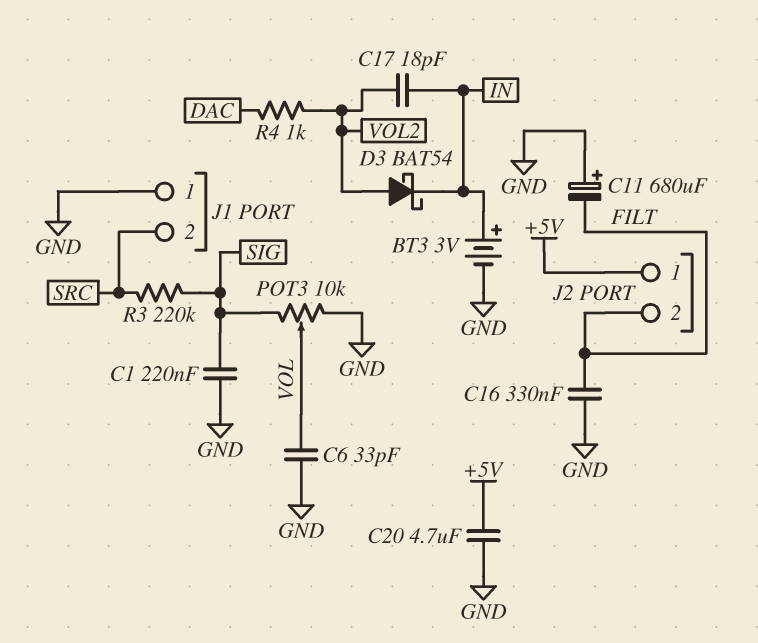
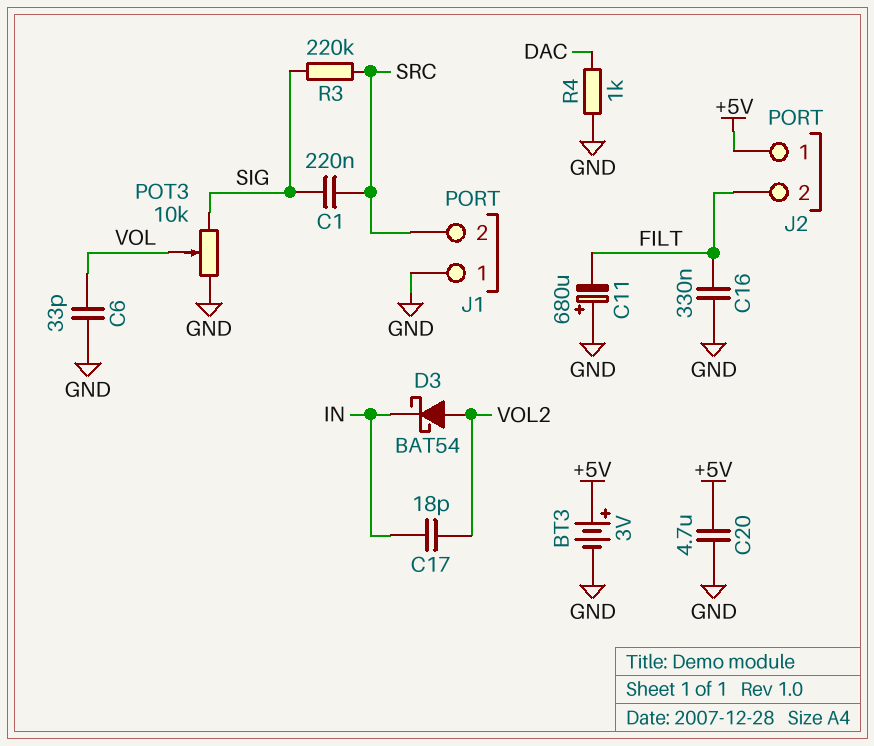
BT3: 3V (plus IN, minus GND) -> 3V (plus +5V, minus GND)
C1: 220nF (GND, SIG) -> 220nF (SIG, SRC)
R4: 1k (DAC, VOL2) -> 1k (DAC, GND)

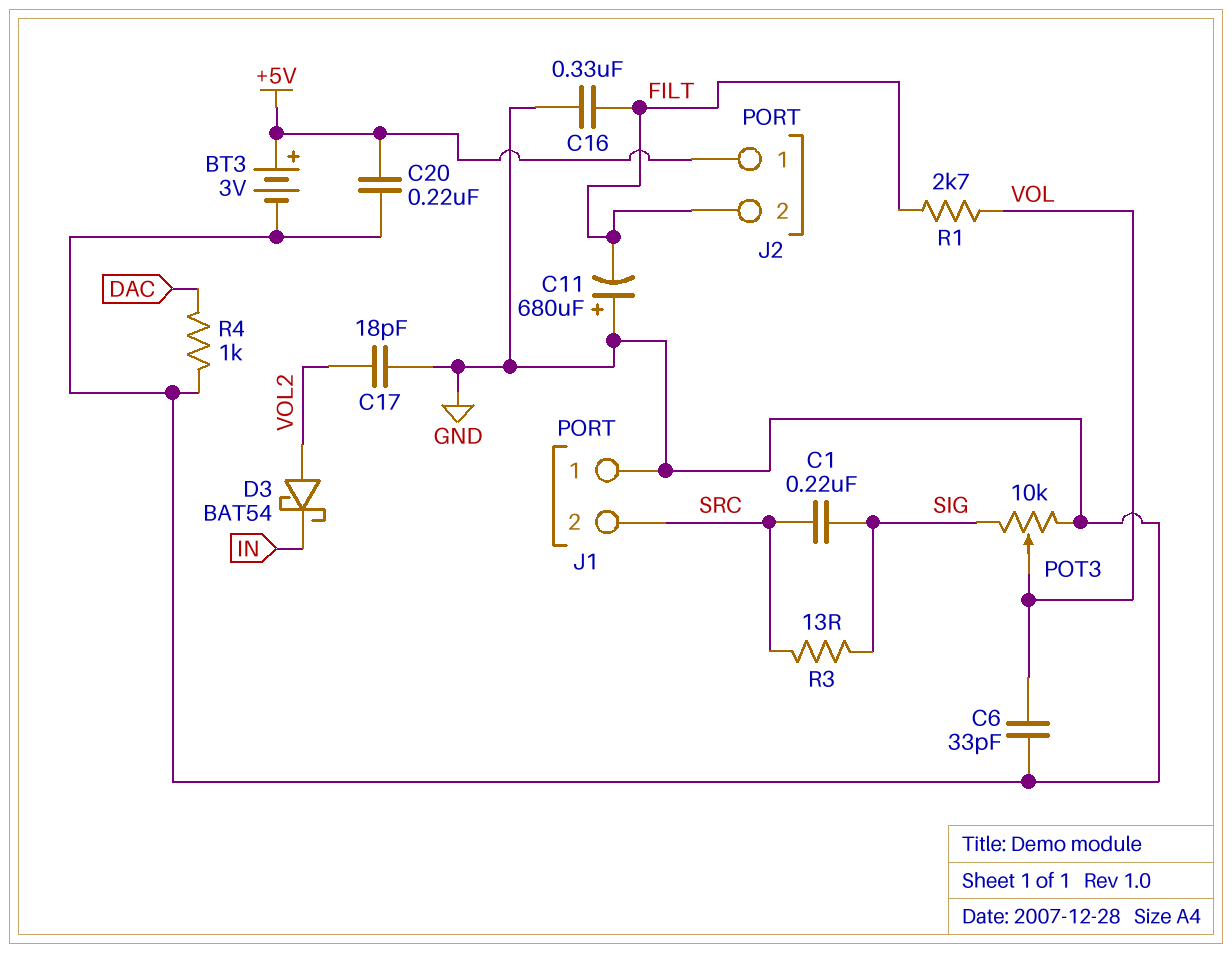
C17: 18pF (IN, VOL2) -> 18pF (GND, VOL2)
C20: 4.7uF (+5V, GND) -> 220nF (+5V, GND)
R1: none -> 2.7k (FILT, VOL)
R3: 220k (SIG, SRC) -> 13 (SIG, SRC)

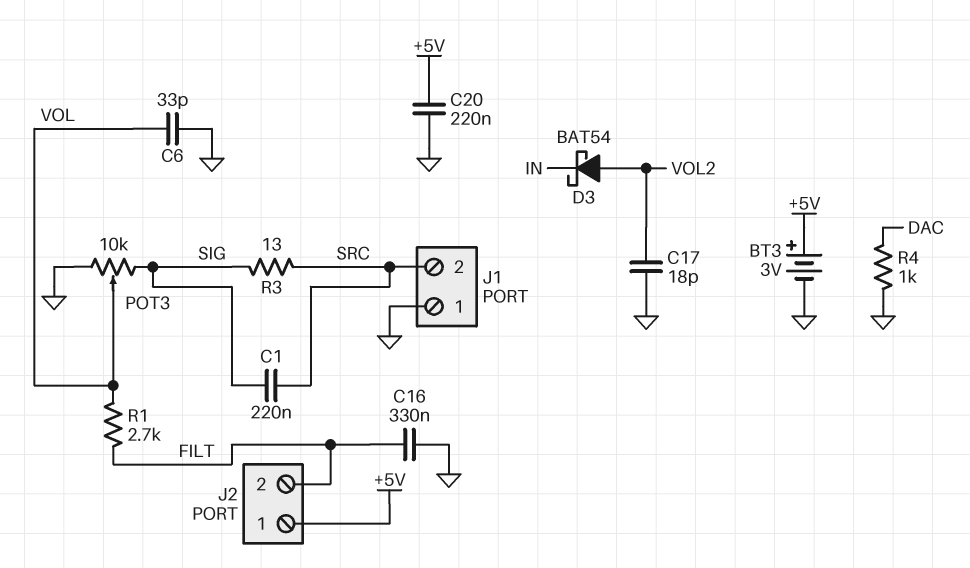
C11: 680uF (plus GND, minus FILT) -> none

